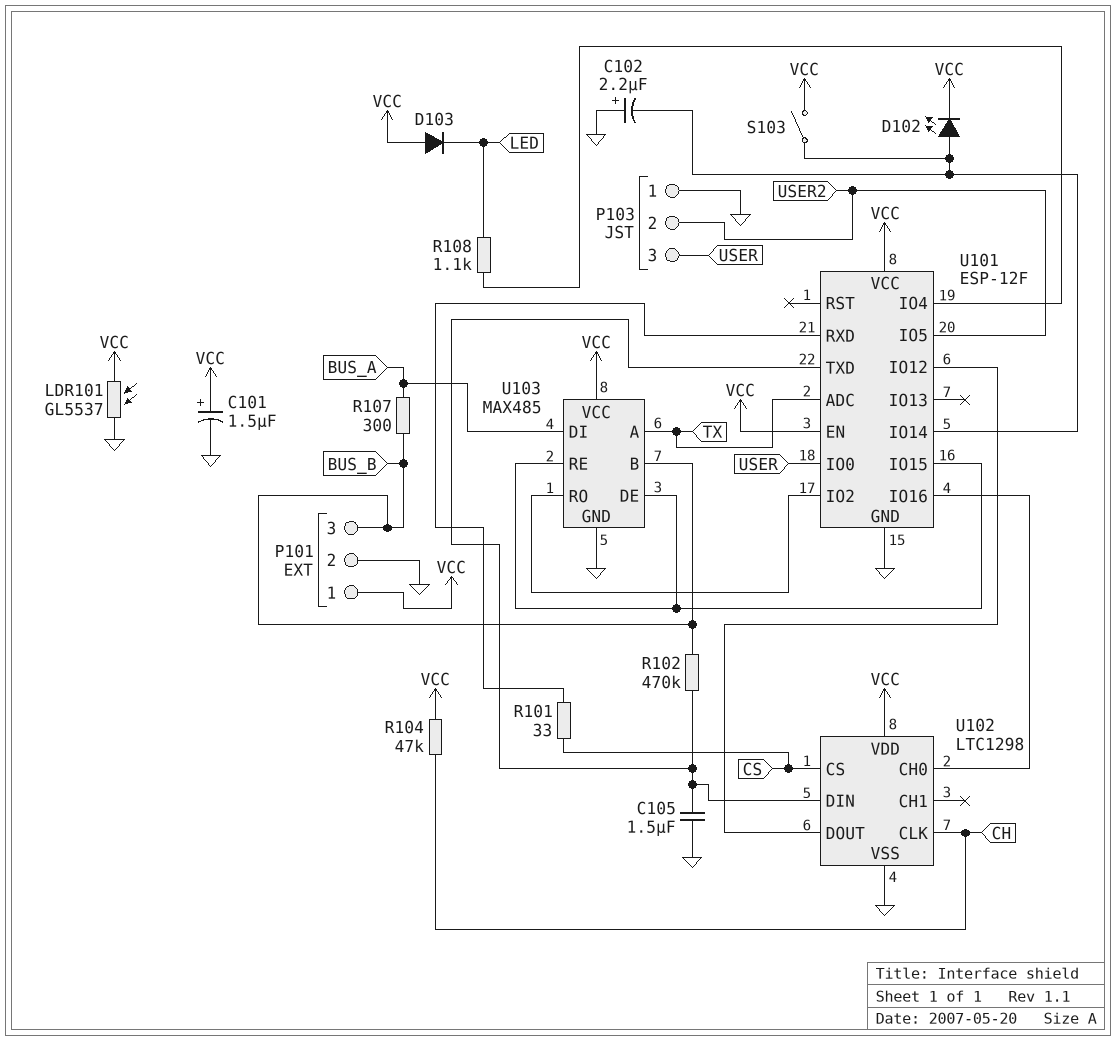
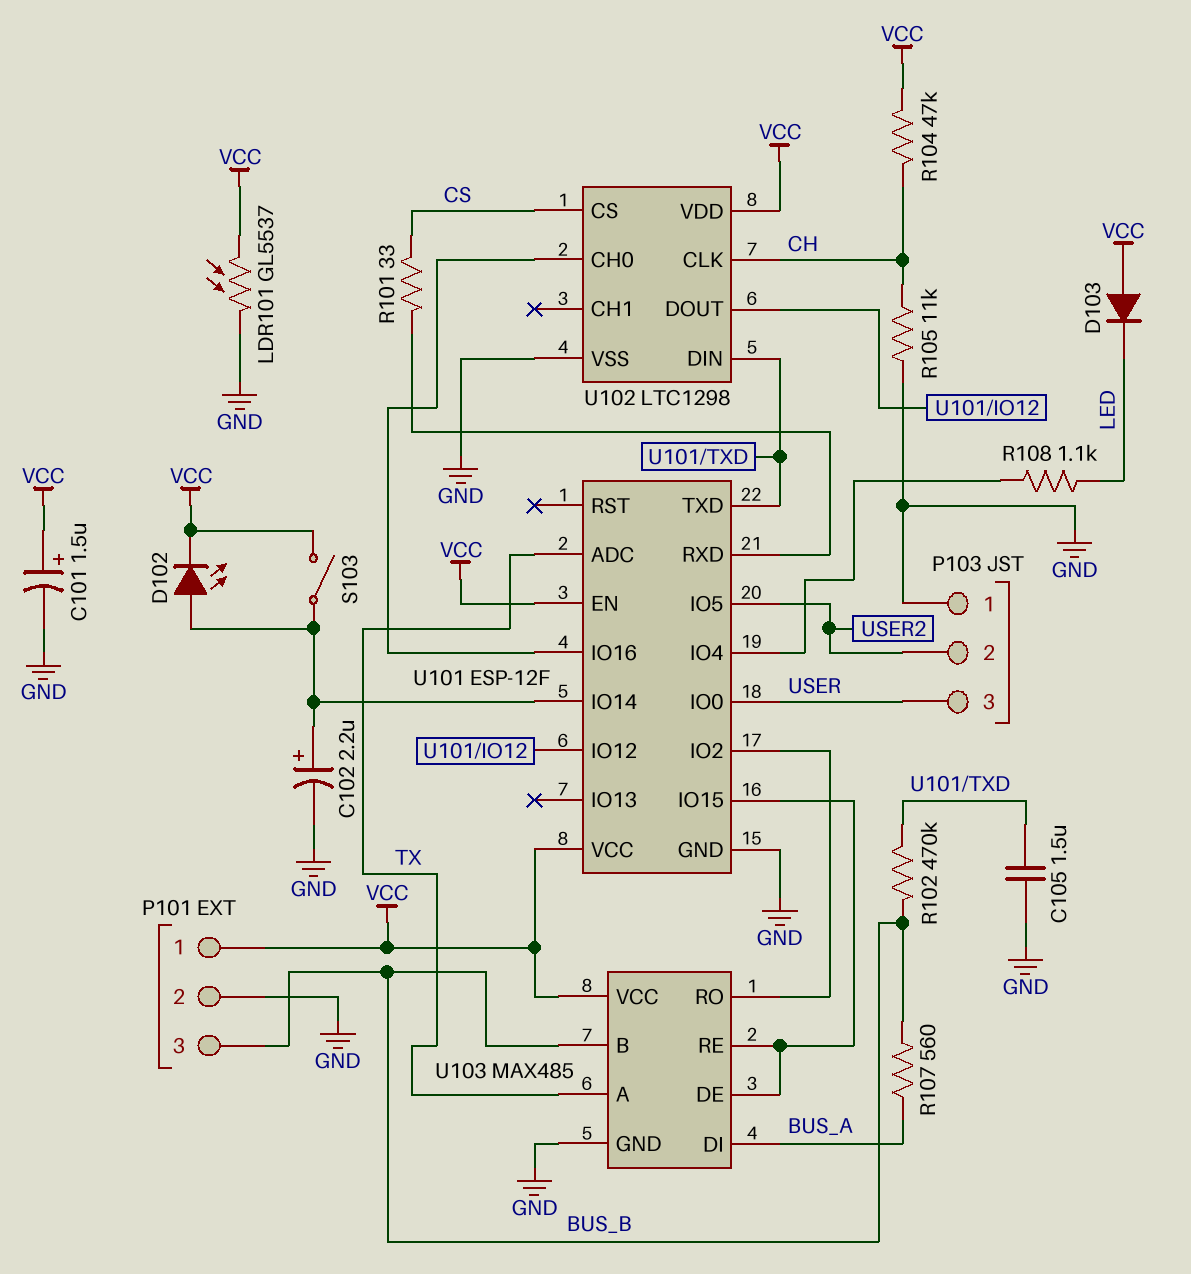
C102: 2.2uF (plus GND, minus U101/IO14) -> 2.2uF (plus U101/IO14, minus GND)
R105: none -> 11k (CH, GND)
R107: 300 (BUS_A, BUS_B) -> 560 (BUS_A, BUS_B)

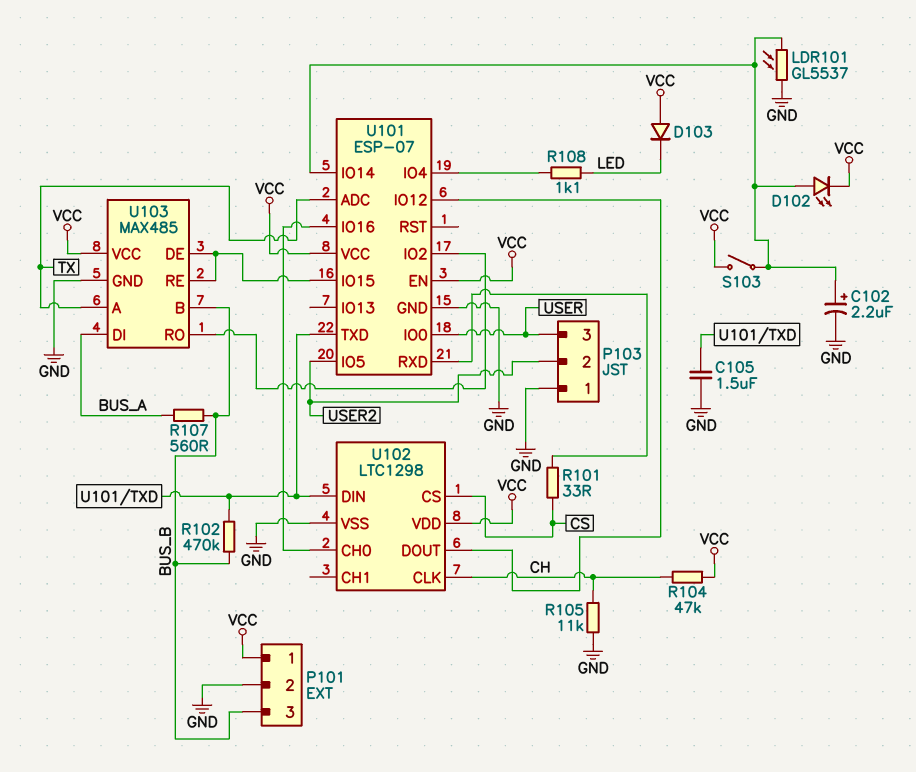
C101: 1.5uF (plus VCC, minus GND) -> none
LDR101: GL5537 (GND, VCC) -> GL5537 (GND, U101/IO14)
U101: ESP-12F -> ESP-07

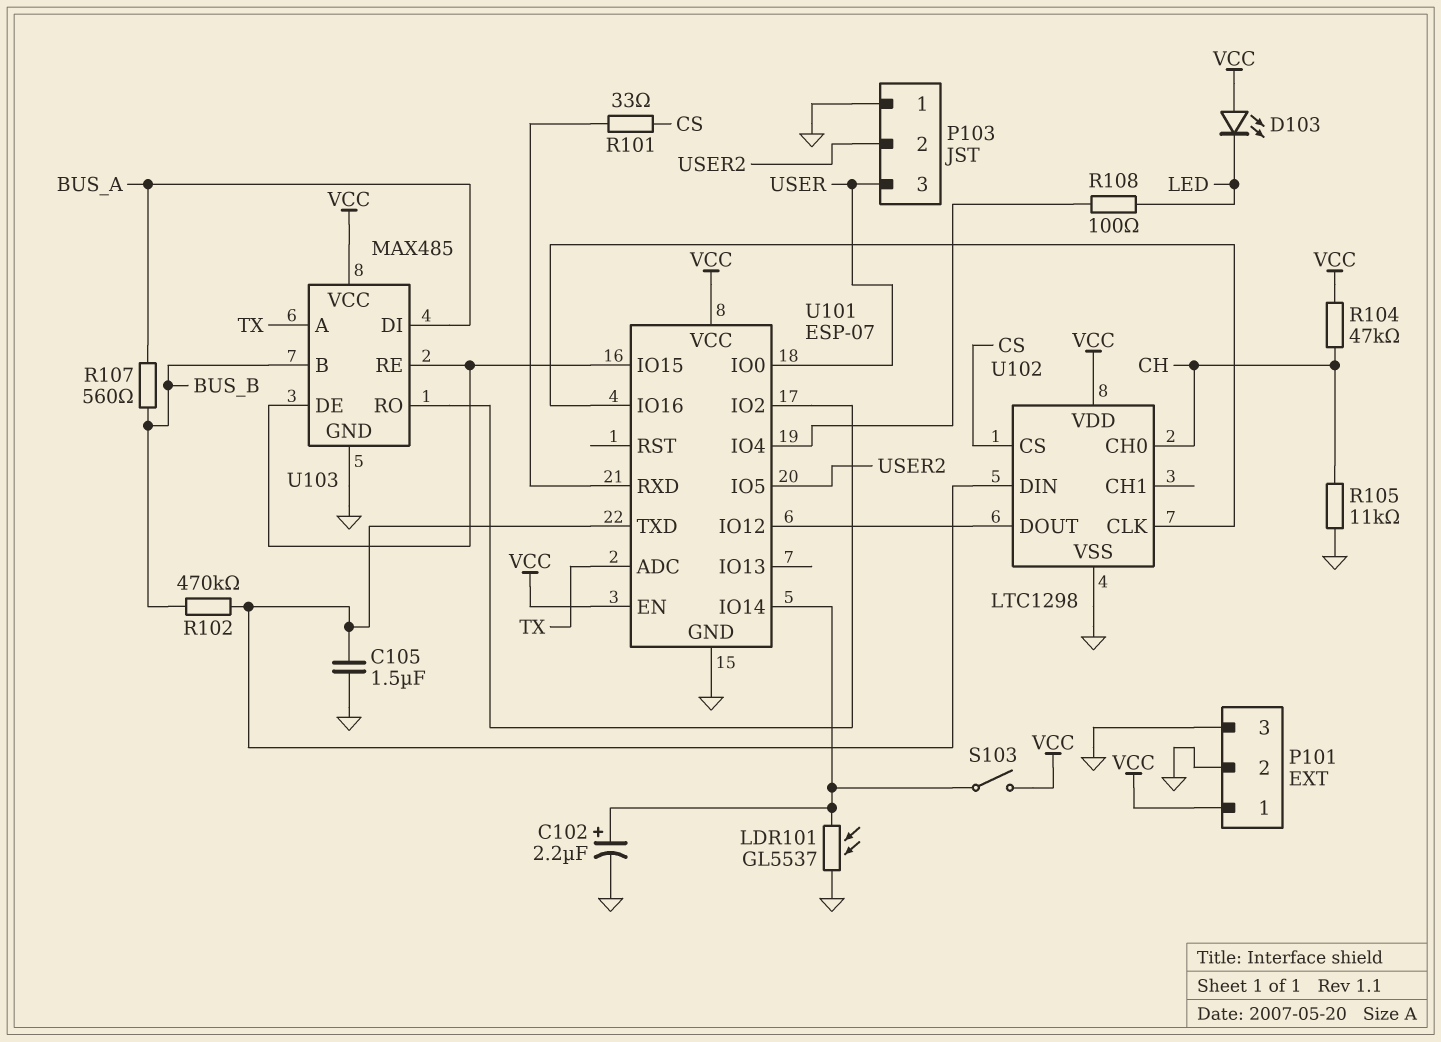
D102: LED (A U101/IO14, K VCC) -> none
D103: diode (A VCC, K LED) -> LED (A VCC, K LED)
P101 pin 3: BUS_B -> GND
R108: 1.1k (LED, U101/IO4) -> 100 (LED, U101/IO4)
U102 pin CH0: U101/IO16 -> CH
U102 pin CLK: CH -> U101/IO16

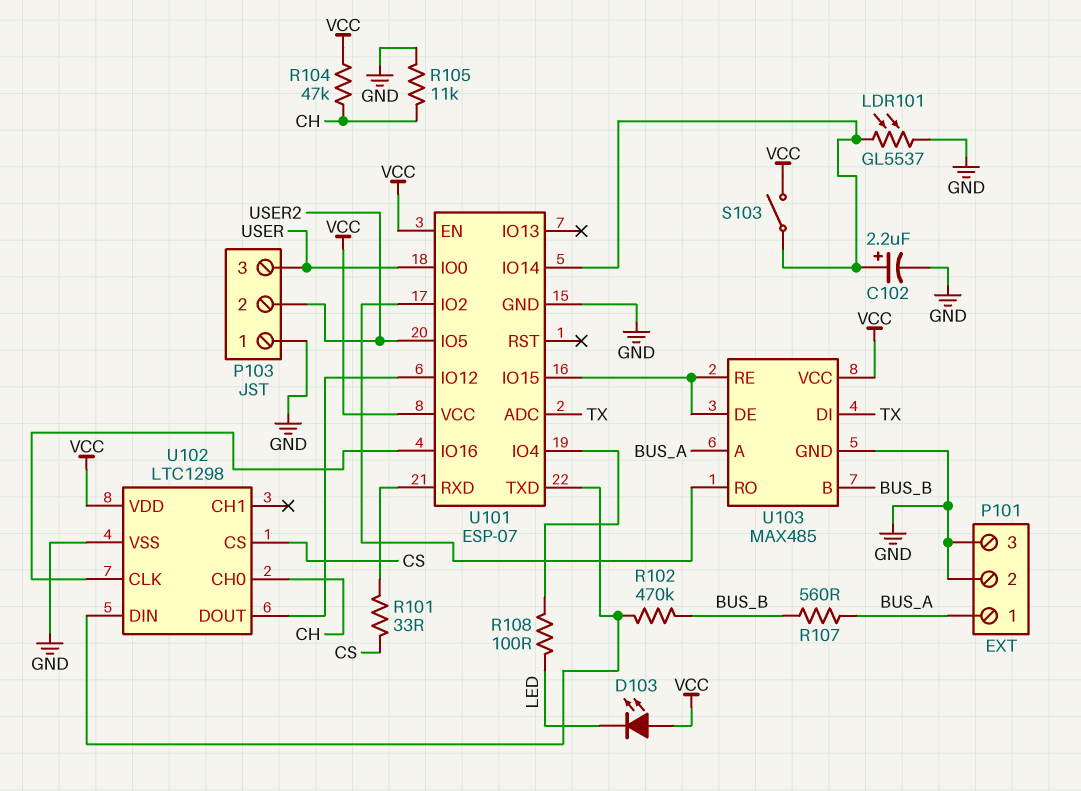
C105: 1.5uF (GND, U101/TXD) -> none
P101 pin 1: VCC -> BUS_A
U103 pin A: TX -> BUS_A
U103 pin DI: BUS_A -> TX

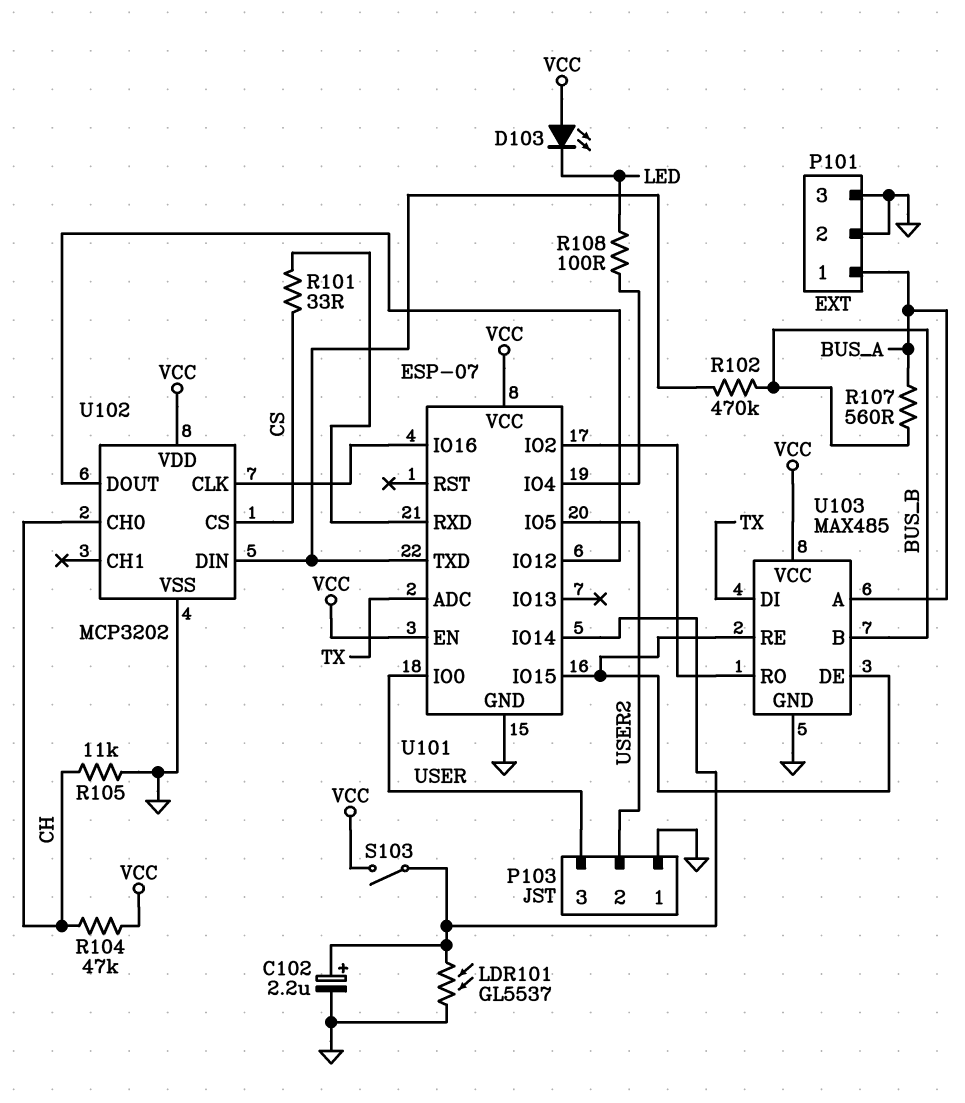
U102: LTC1298 -> MCP3202

